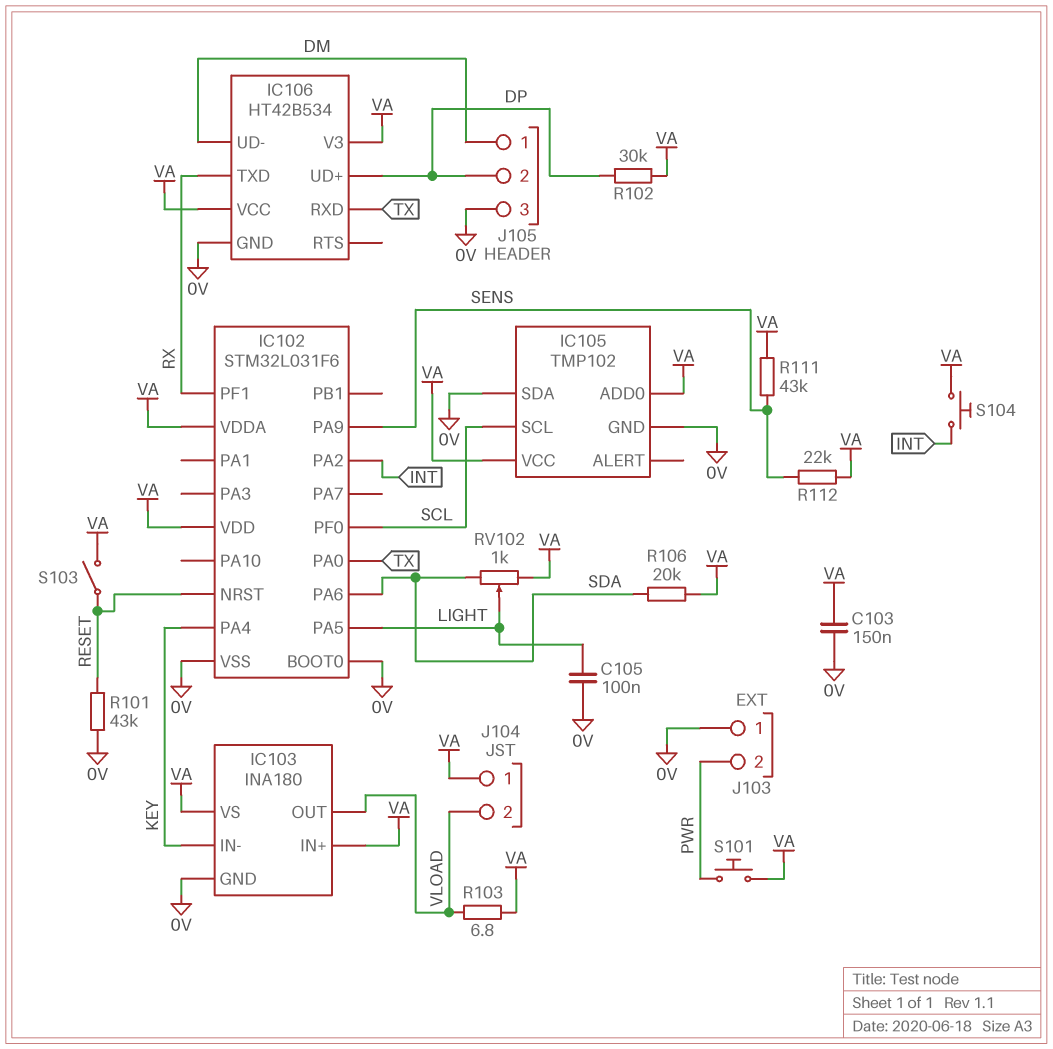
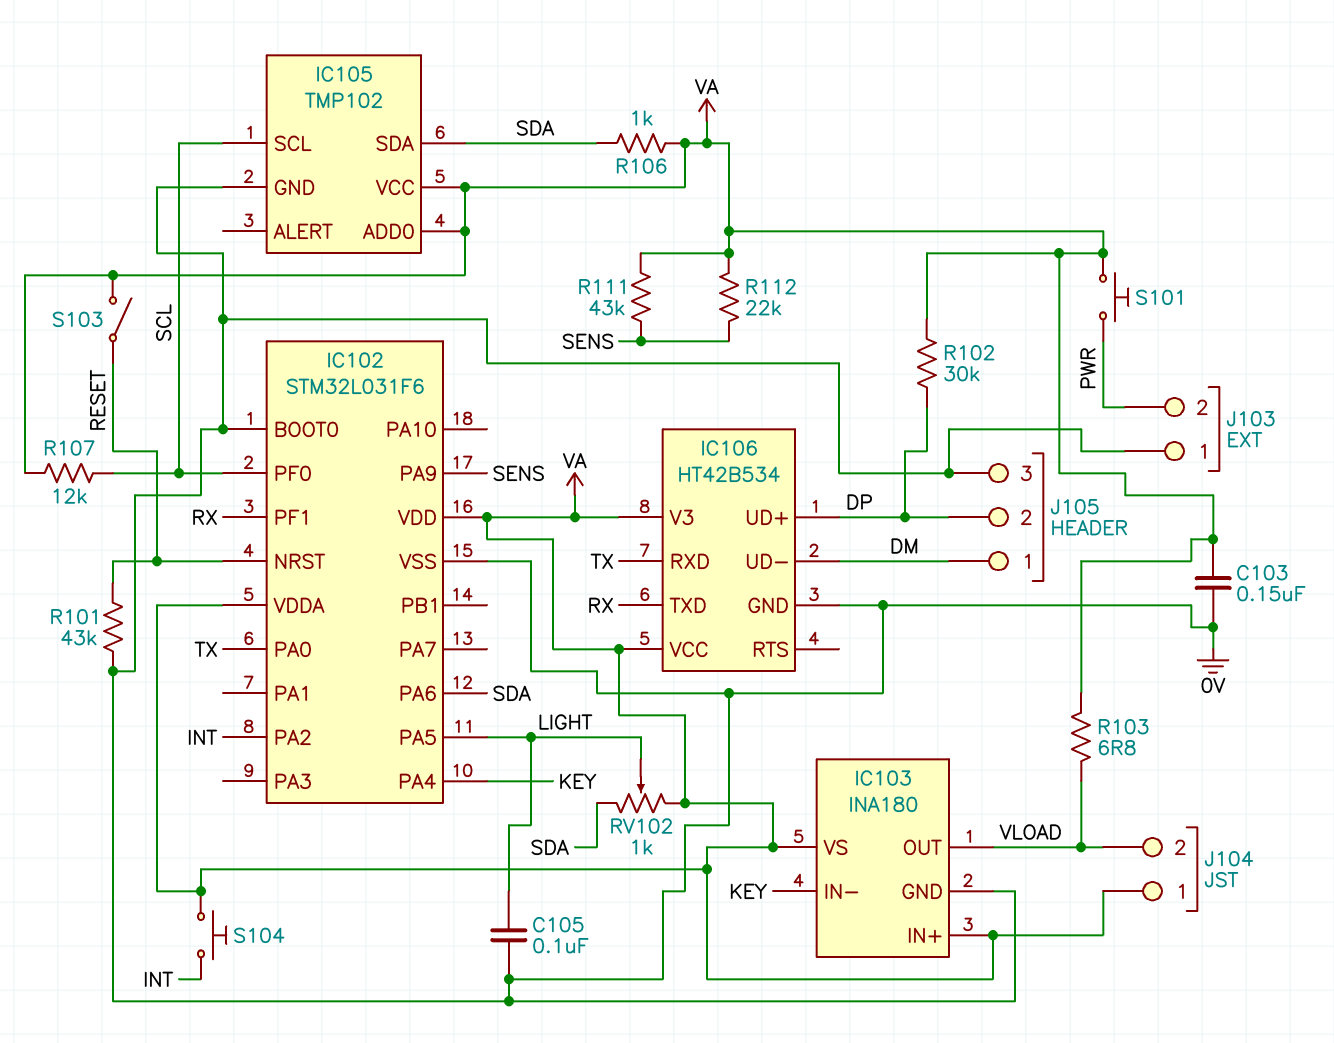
IC105 pin SDA: 0V -> SDA
R106: 20k (SDA, VA) -> 1k (SDA, VA)
R107: none -> 12k (SCL, VA)

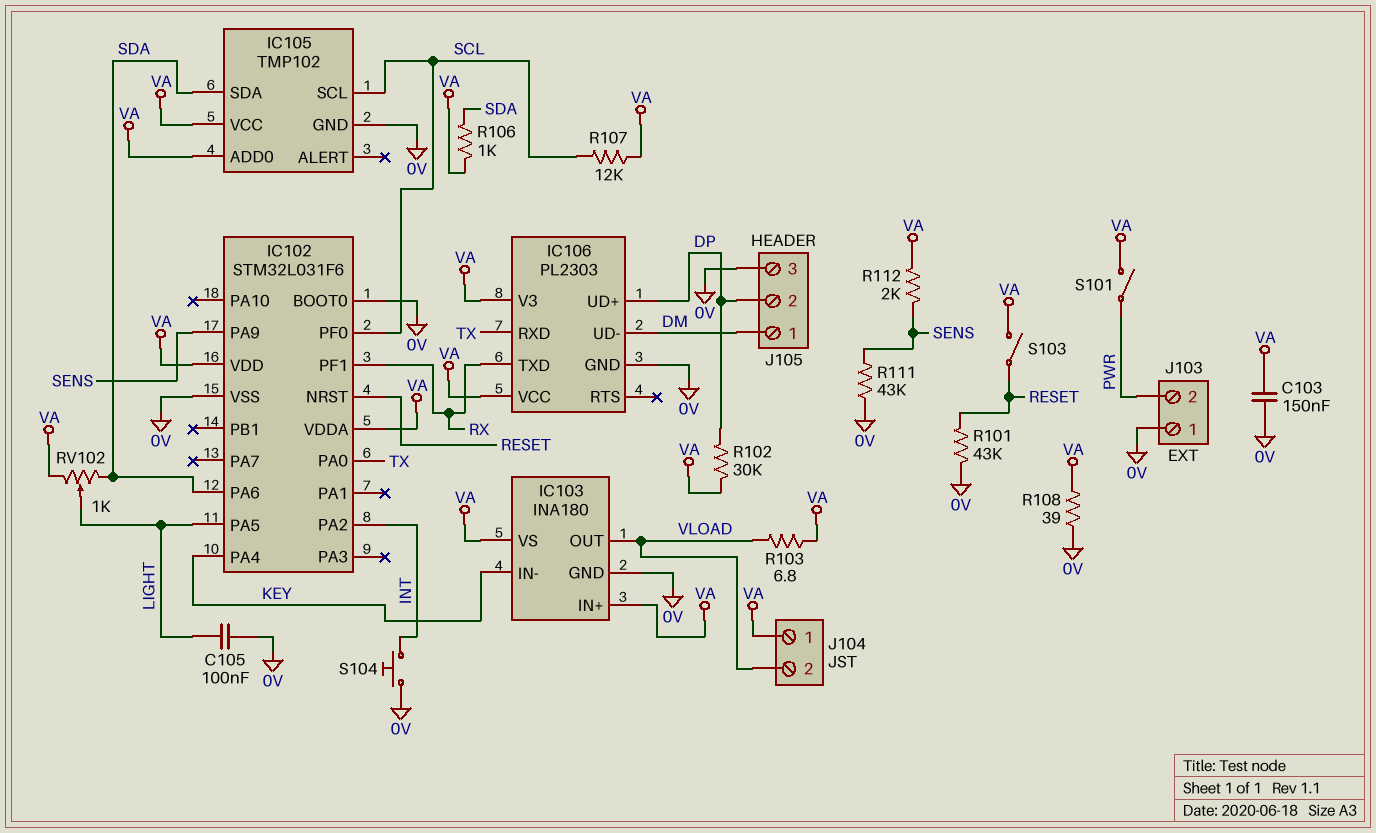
IC106: HT42B534 -> PL2303
R108: none -> 39 (0V, VA)
R111: 43k (SENS, VA) -> 43k (0V, SENS)
R112: 22k (SENS, VA) -> 2k (SENS, VA)
S101: button (PWR, VA) -> switch (PWR, VA)
S104: button (INT, VA) -> button (0V, INT)

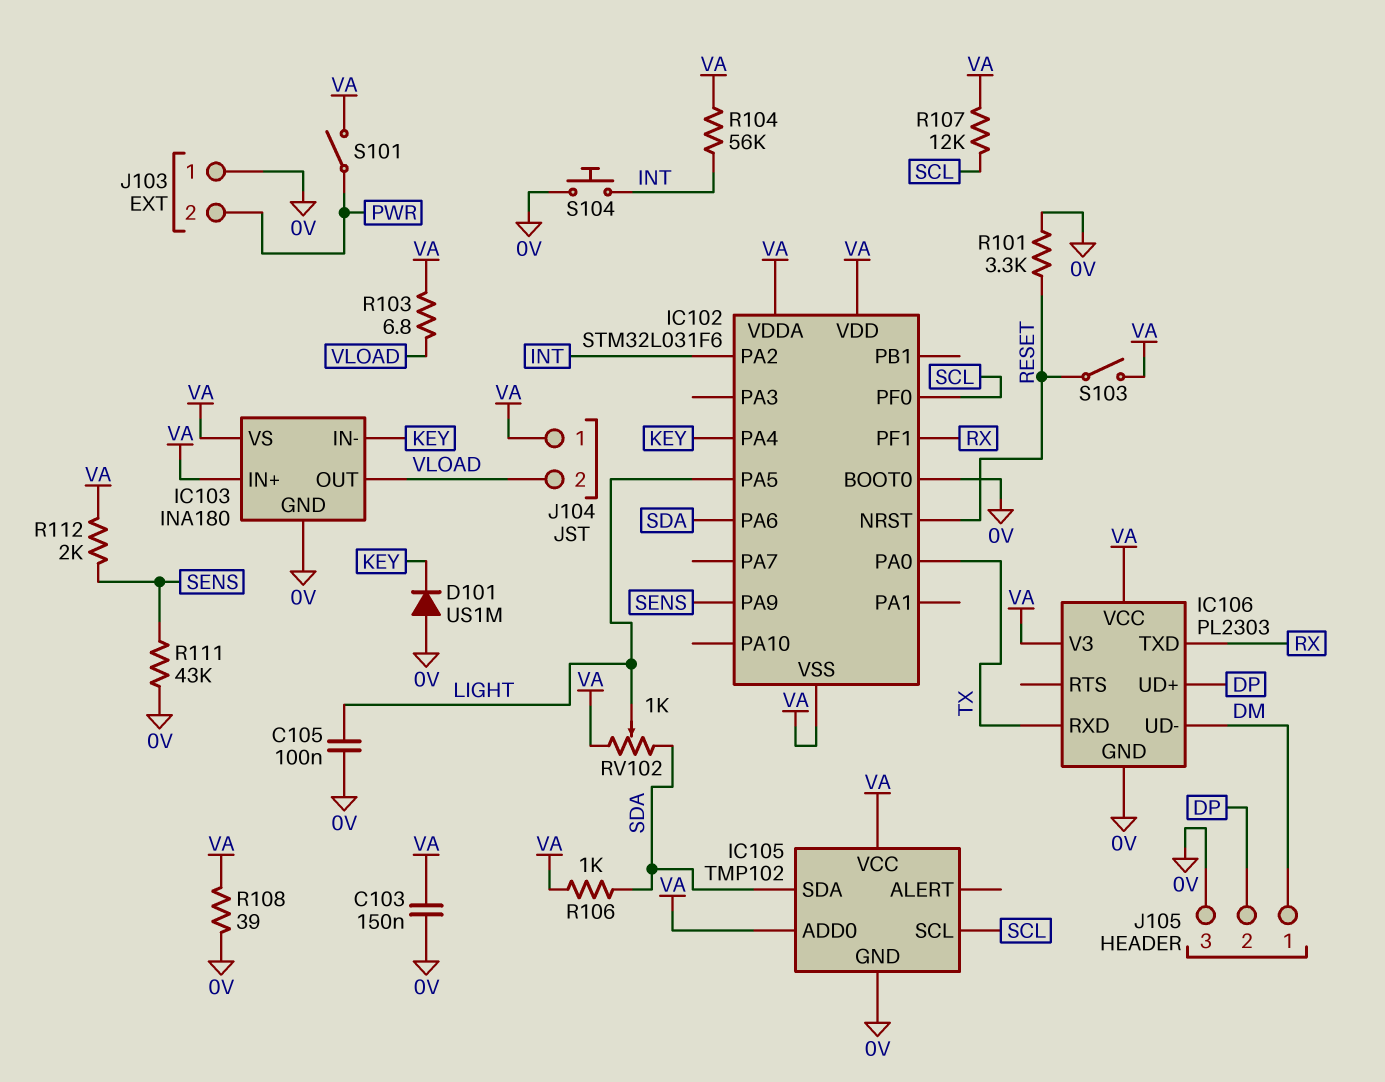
D101: none -> diode US1M (A 0V, K KEY)
IC102 pin VSS: 0V -> VA
R101: 43k (0V, RESET) -> 3.3k (0V, RESET)
R102: 30k (DP, VA) -> none
R104: none -> 56k (INT, VA)

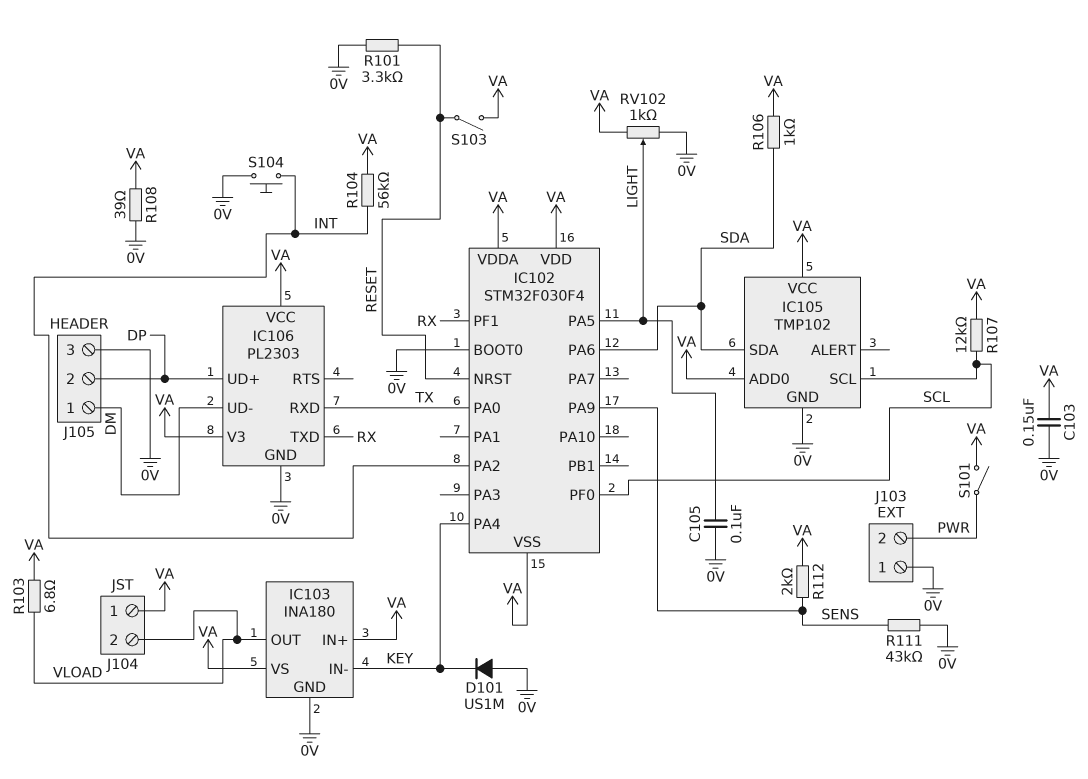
IC102: STM32L031F6 -> STM32F030F4
RV102: 1k (SDA, VA, wiper LIGHT) -> 1k (0V, VA, wiper LIGHT)

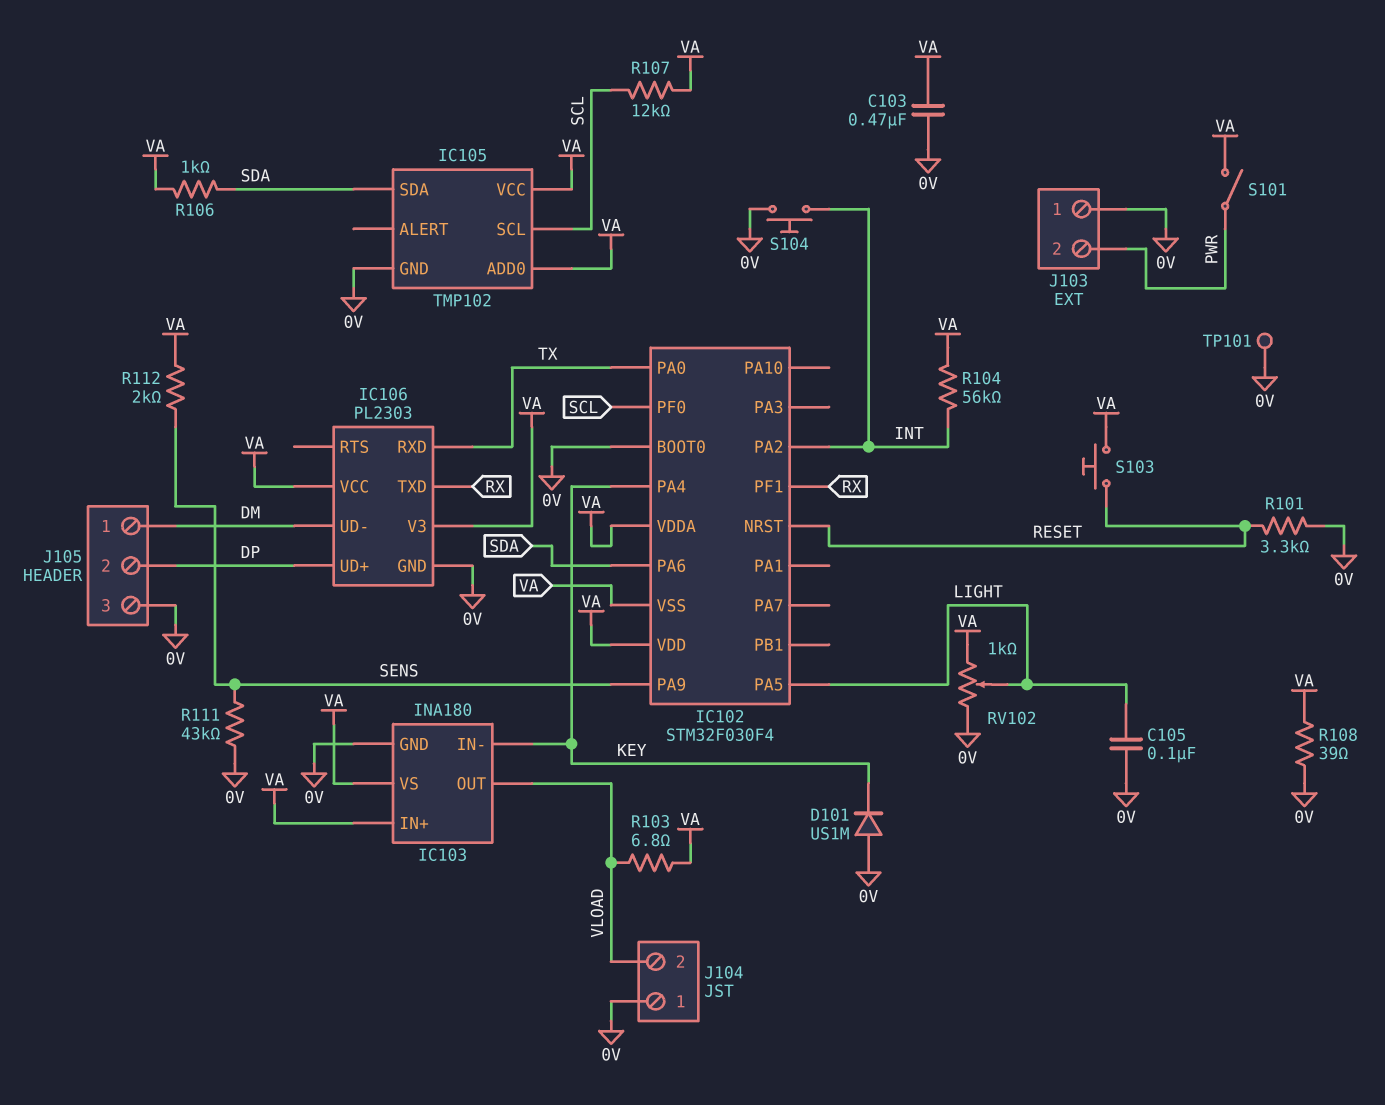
C103: 150nF (0V, VA) -> 470nF (0V, VA)
J104 pin 1: VA -> 0V
S103: switch (RESET, VA) -> button (RESET, VA)
TP101: none -> test point (0V)

